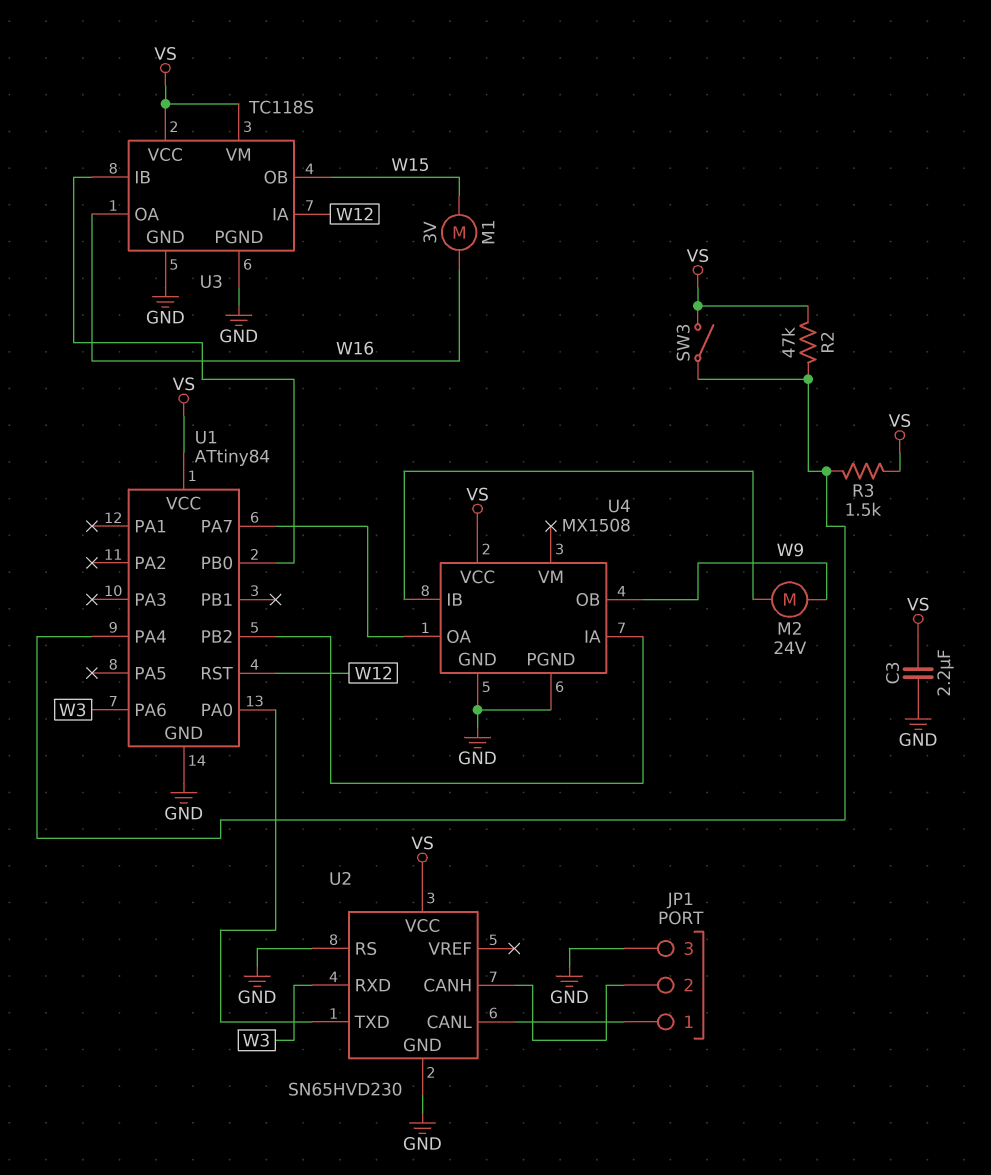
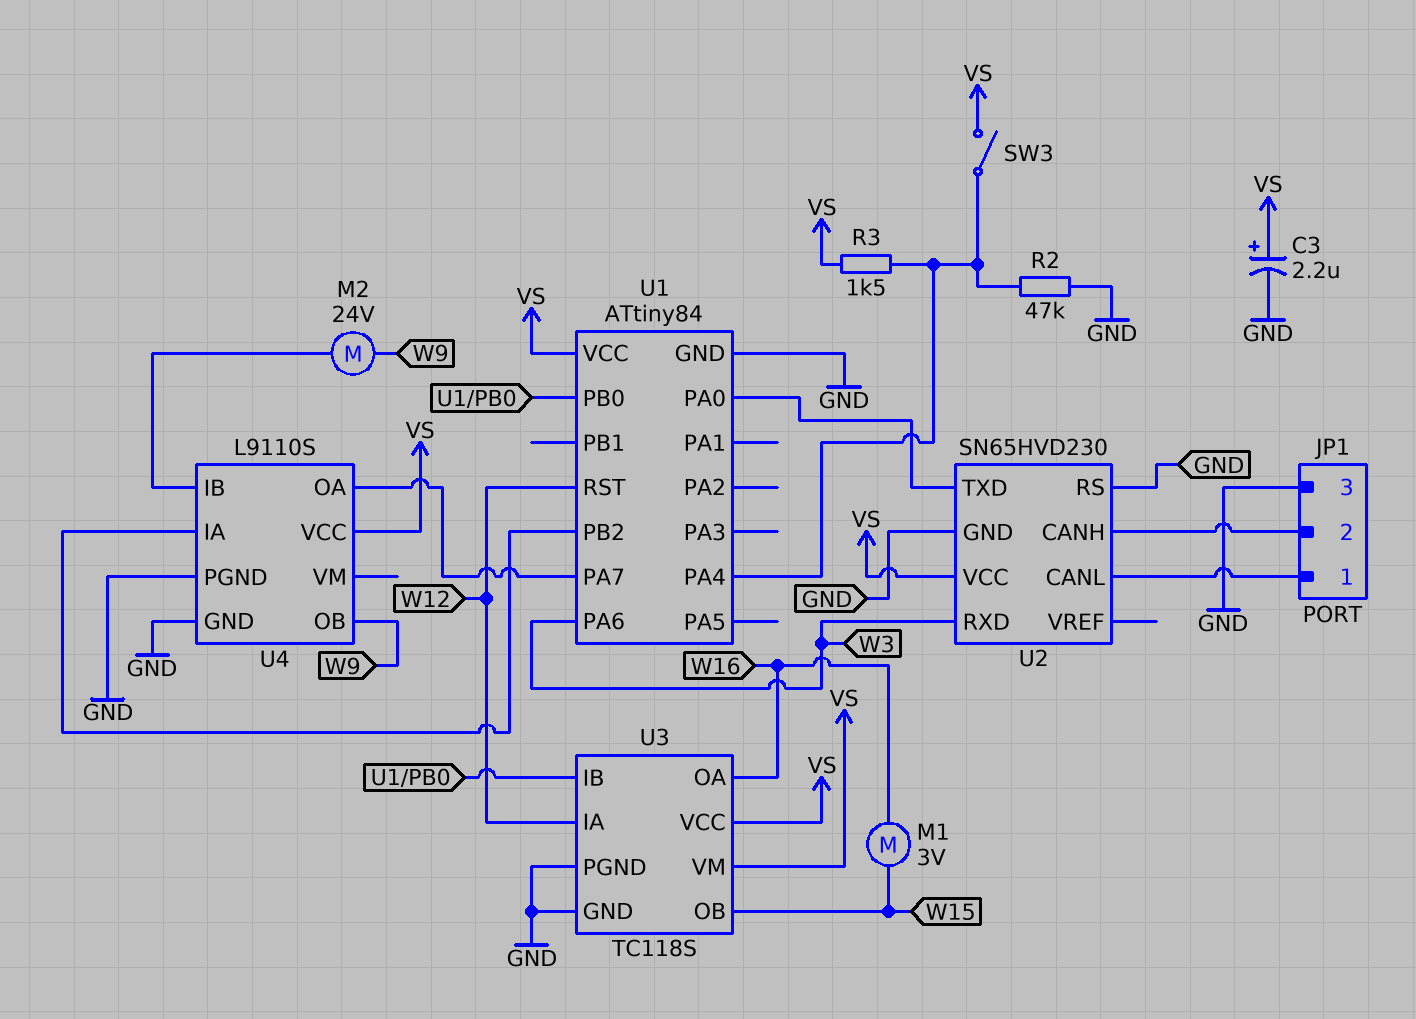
C3: 2.2uF (GND, VS) -> 2.2uF (plus VS, minus GND)
R2: 47k (U1/PA4, VS) -> 47k (GND, U1/PA4)
U4: MX1508 -> L9110S

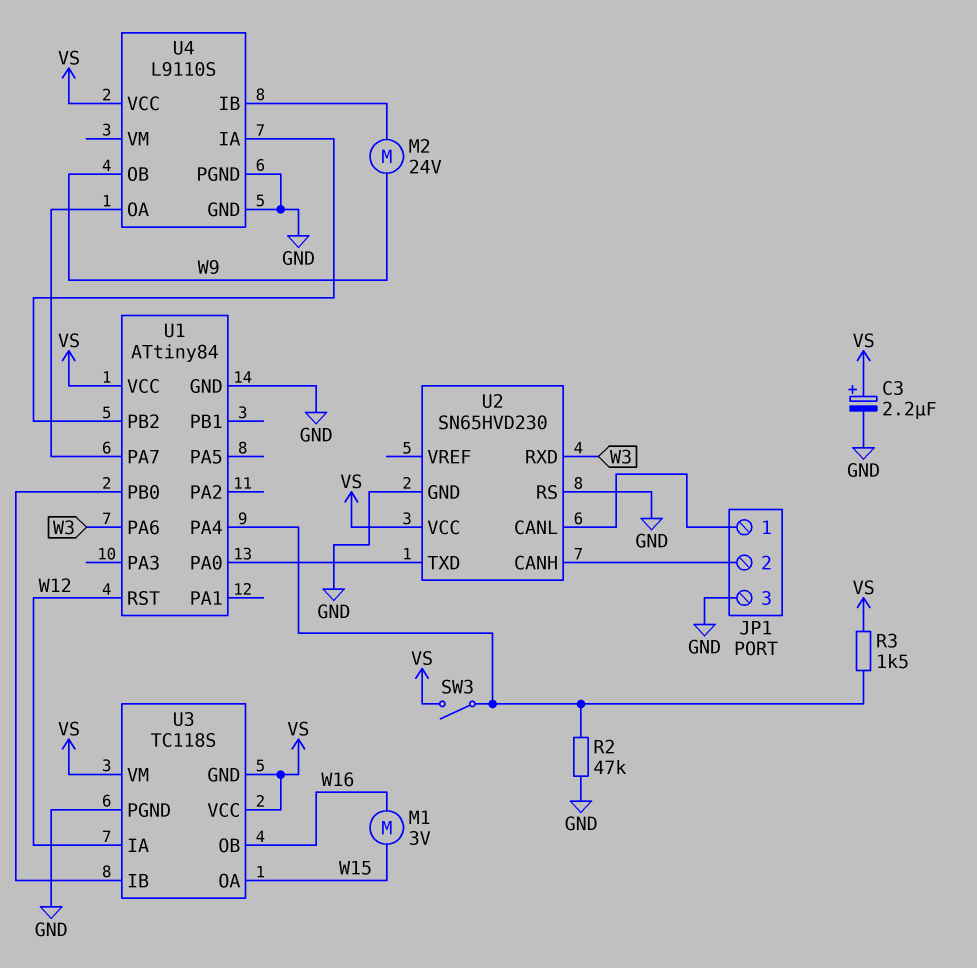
U3 pin GND: GND -> VS
U3 pin OA: W16 -> W15
U3 pin OB: W15 -> W16

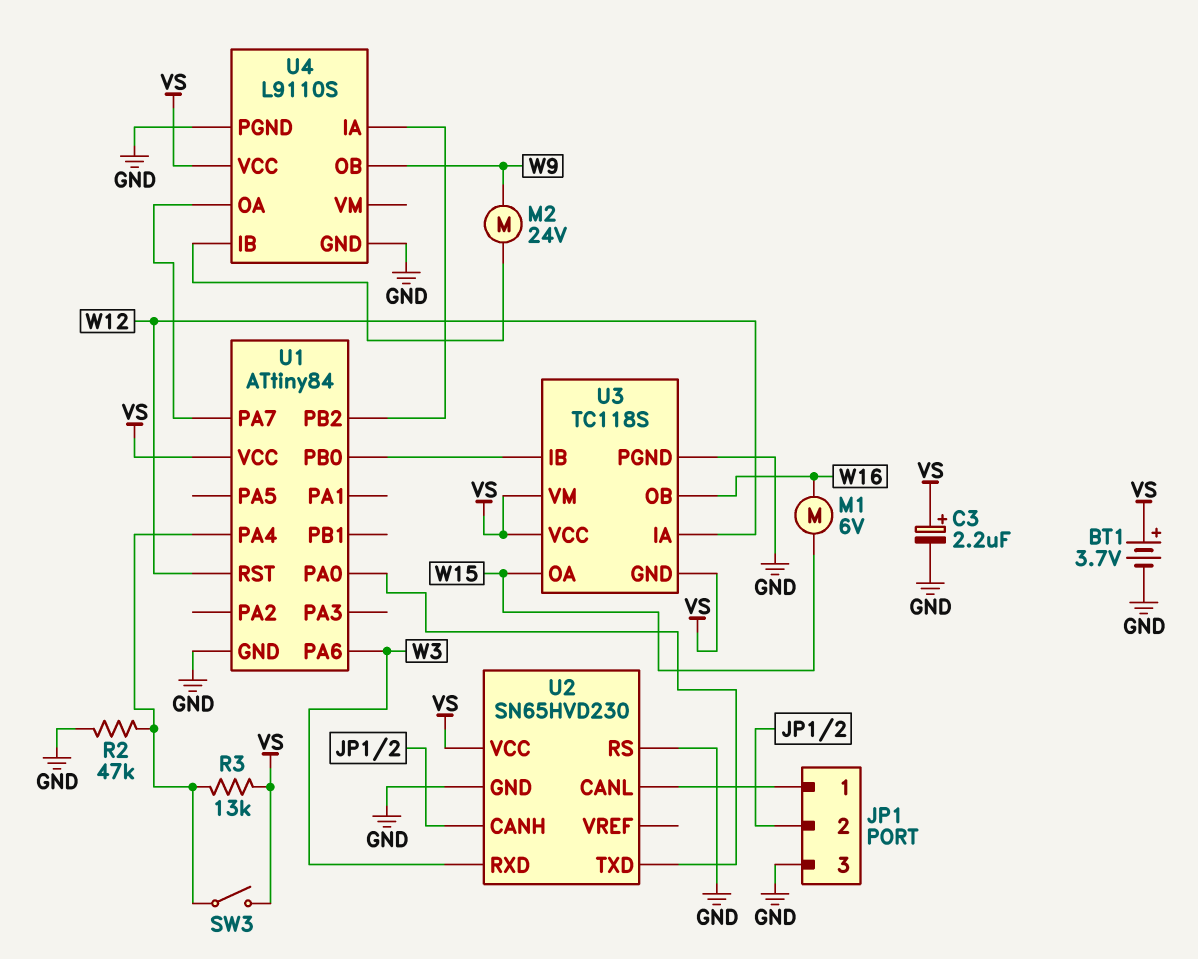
BT1: none -> 3.7V (plus VS, minus GND)
M1: motor 3V (W15, W16) -> motor 6V (W15, W16)
R3: 1.5k (U1/PA4, VS) -> 13k (U1/PA4, VS)

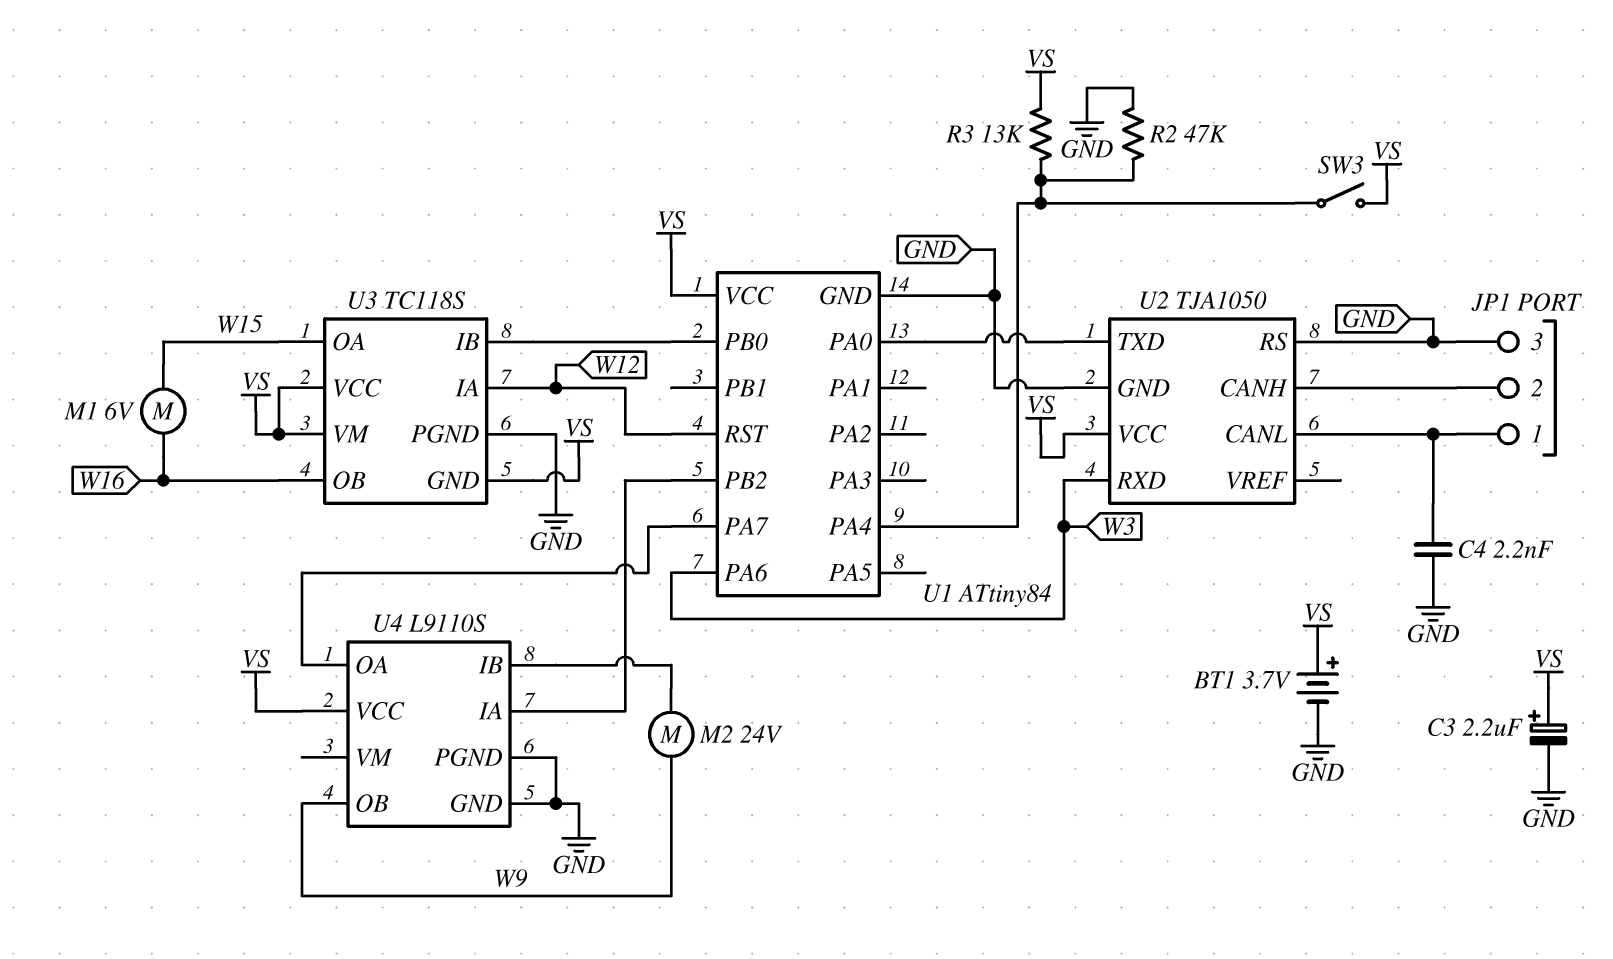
C4: none -> 2.2nF (GND, JP1/1)
U2: SN65HVD230 -> TJA1050

